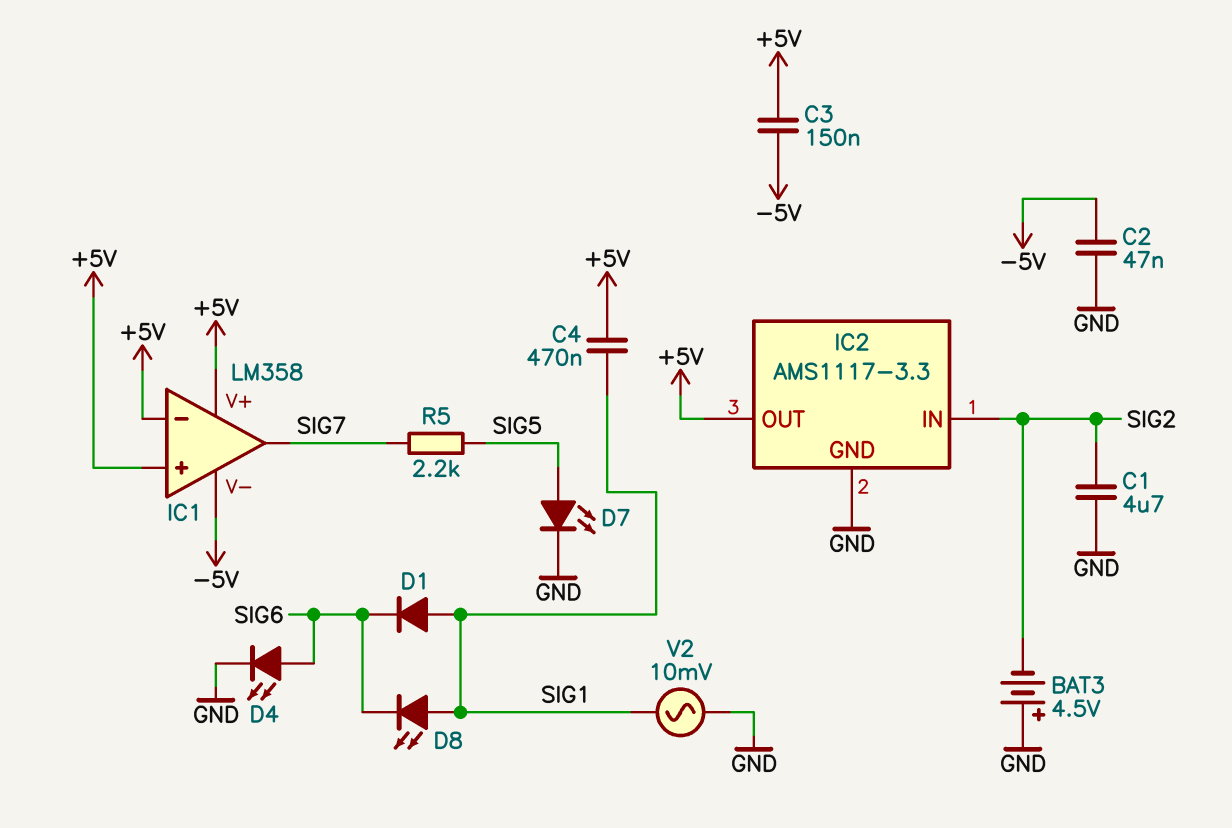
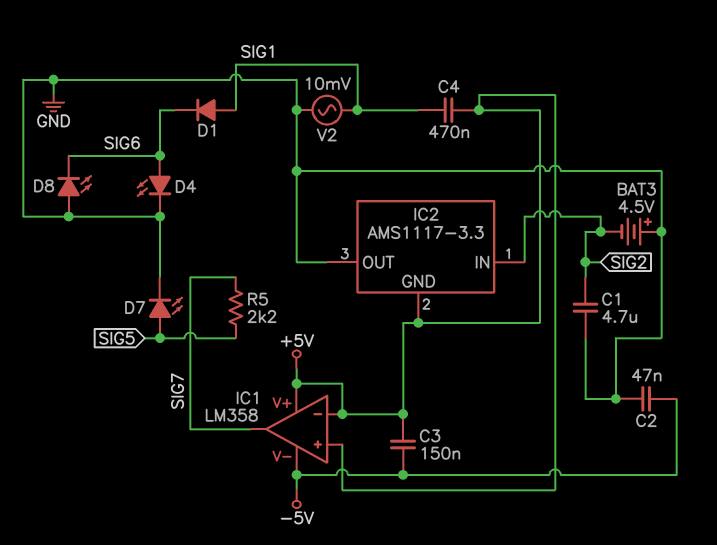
D8: LED (A SIG1, K SIG6) -> LED (A GND, K SIG6)
IC2 pin GND: GND -> +5V
IC2 pin OUT: +5V -> GND

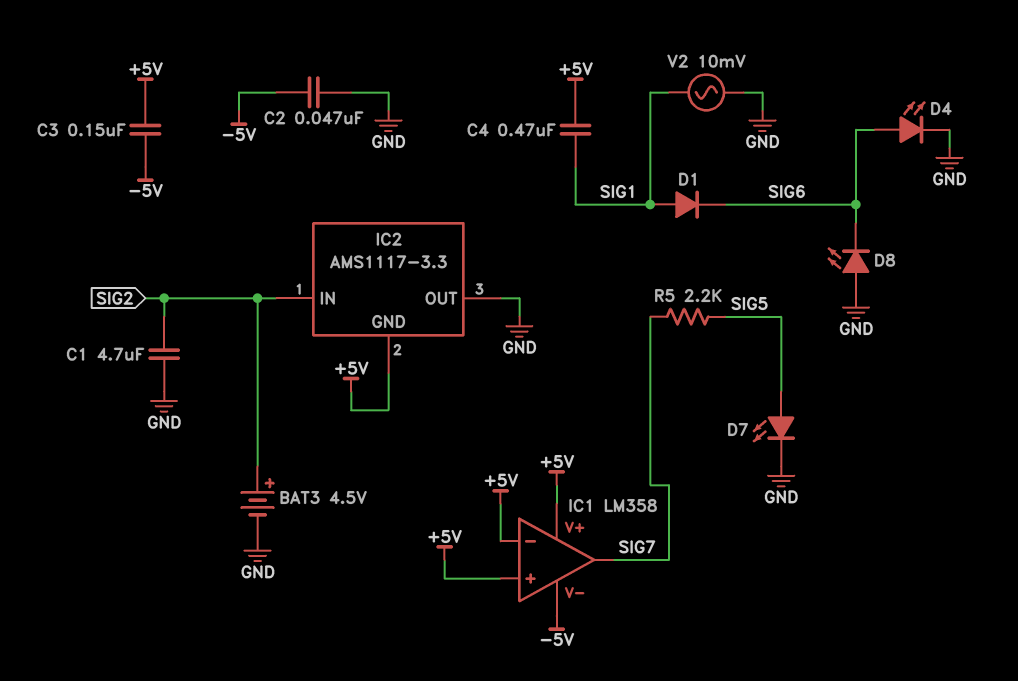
BAT3: 4.5V (plus GND, minus SIG2) -> 4.5V (plus SIG2, minus GND)

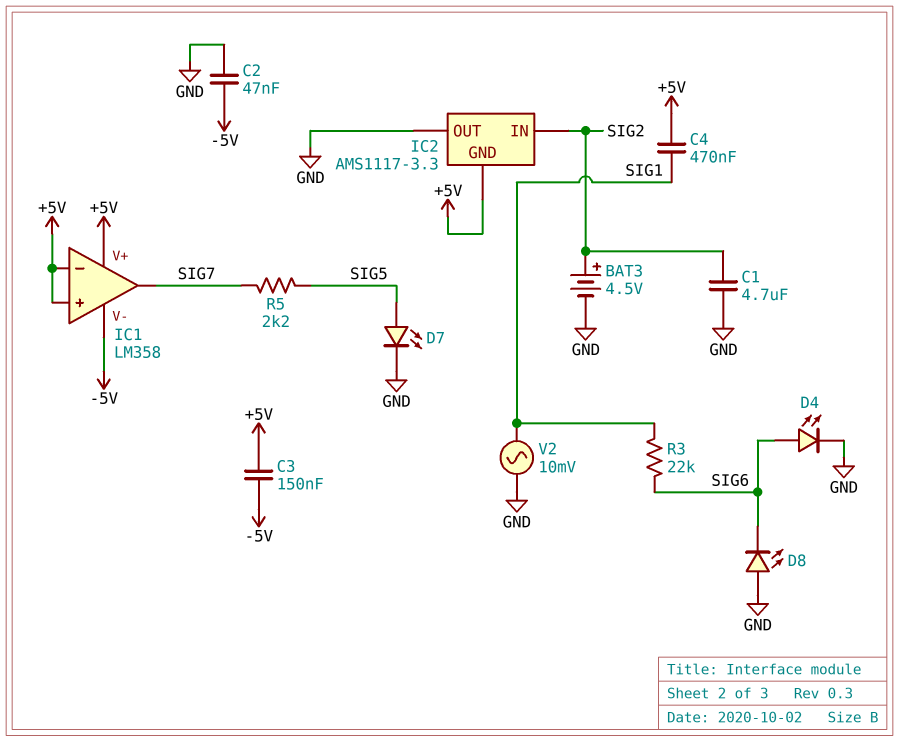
D1: diode (A SIG1, K SIG6) -> none
R3: none -> 22k (SIG1, SIG6)

